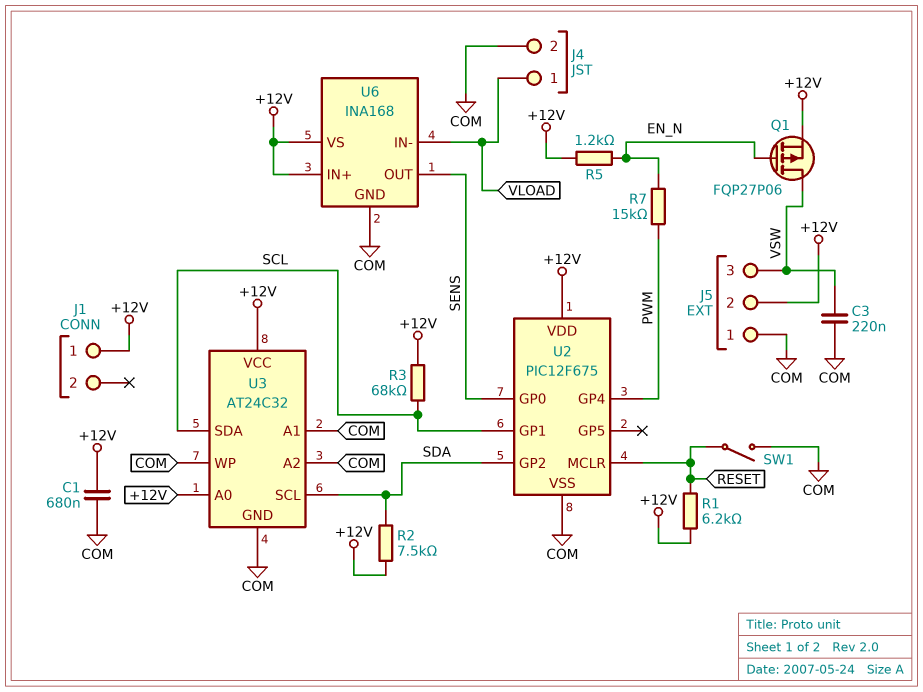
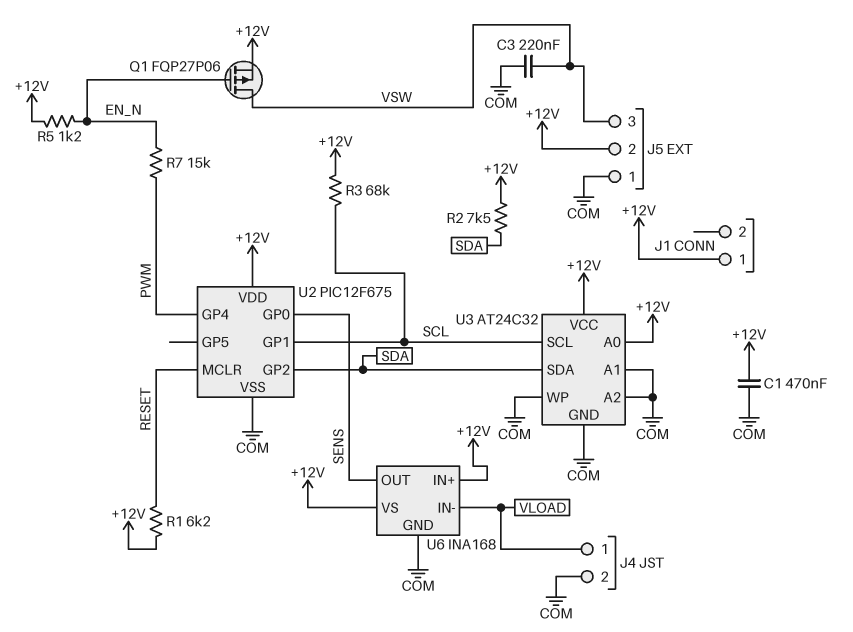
C1: 680nF (+12V, COM) -> 470nF (+12V, COM)
SW1: switch (COM, RESET) -> none
U3 pin SCL: SDA -> SCL
U3 pin SDA: SCL -> SDA

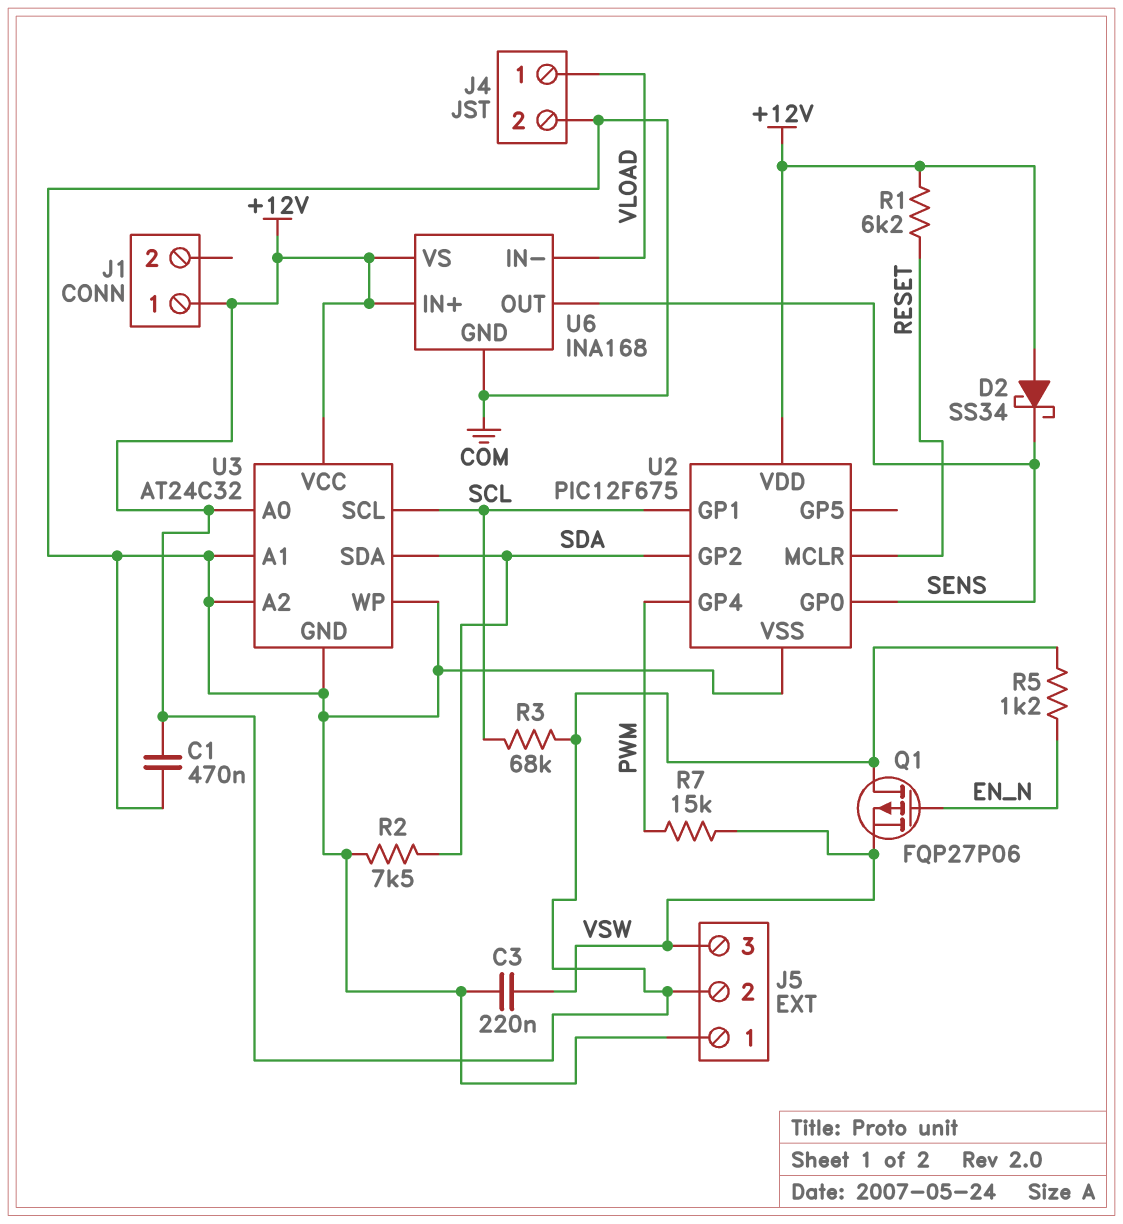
D2: none -> schottky SS34 (A +12V, K SENS)
Q1: PMOS FQP27P06 (G EN_N, D VSW, S +12V) -> PMOS FQP27P06 (G EN_N, D +12V, S VSW)
R2: 7.5k (+12V, SDA) -> 7.5k (COM, SDA)
R7: 15k (EN_N, PWM) -> 15k (PWM, VSW)

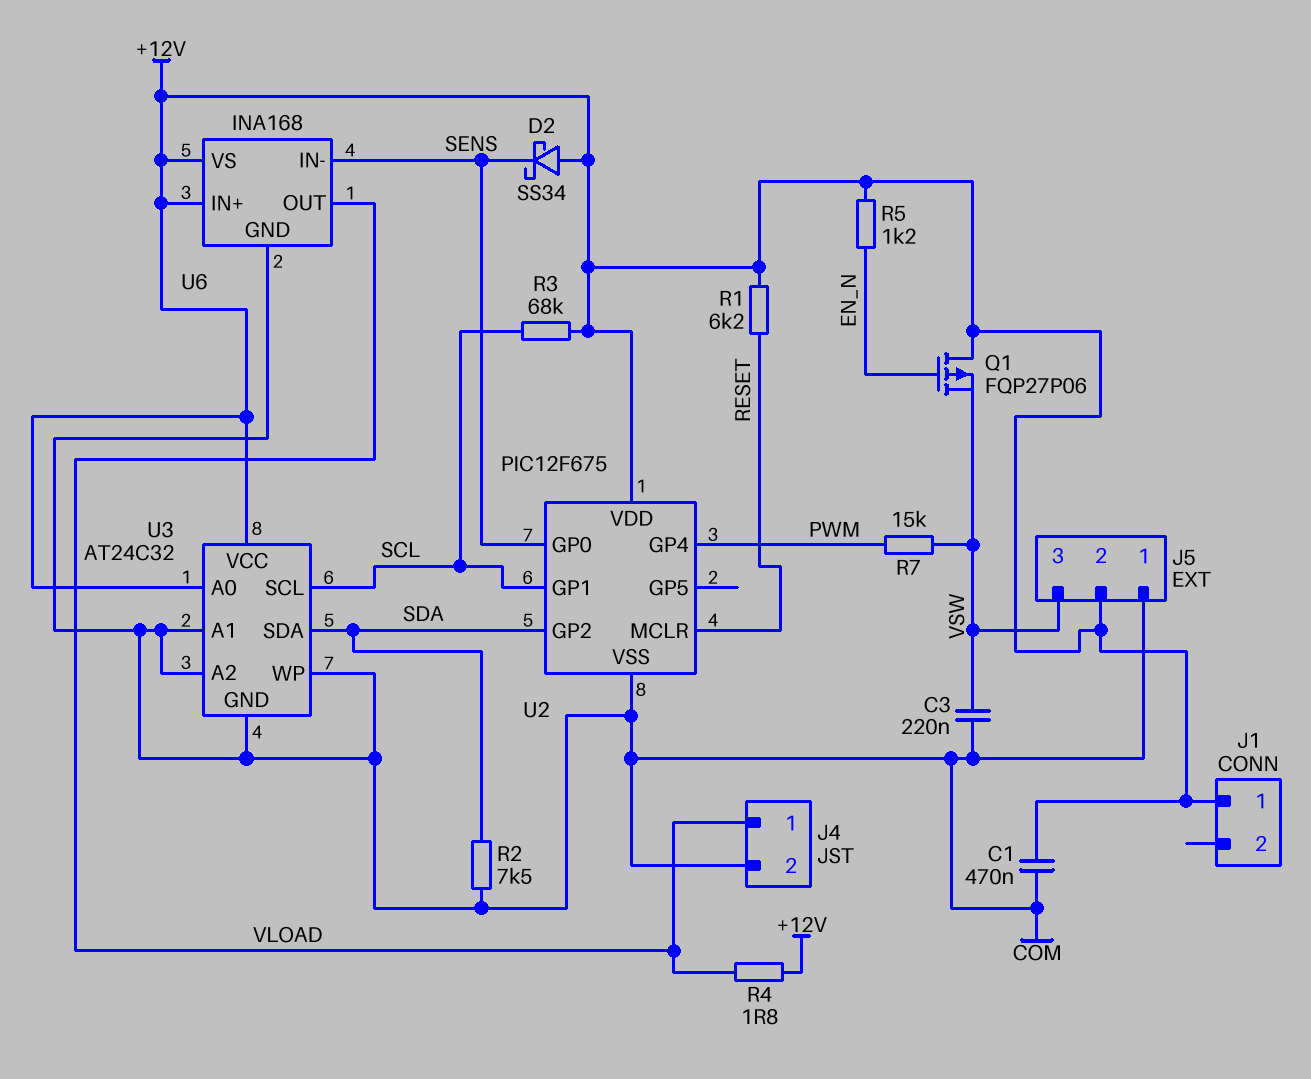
R4: none -> 1.8 (+12V, VLOAD)
U6 pin IN-: VLOAD -> SENS
U6 pin OUT: SENS -> VLOAD

